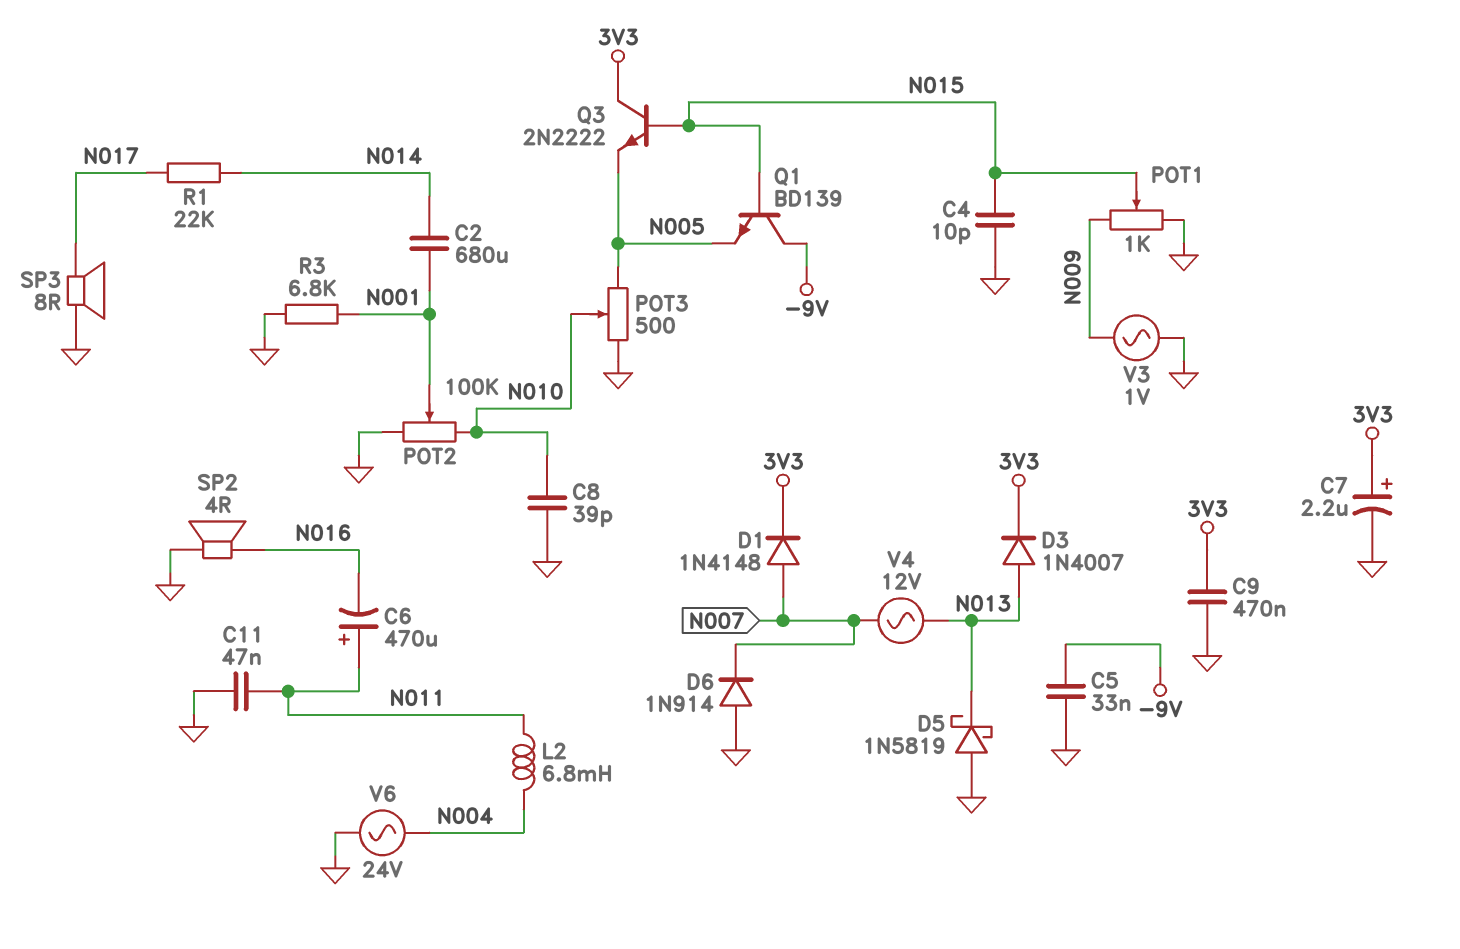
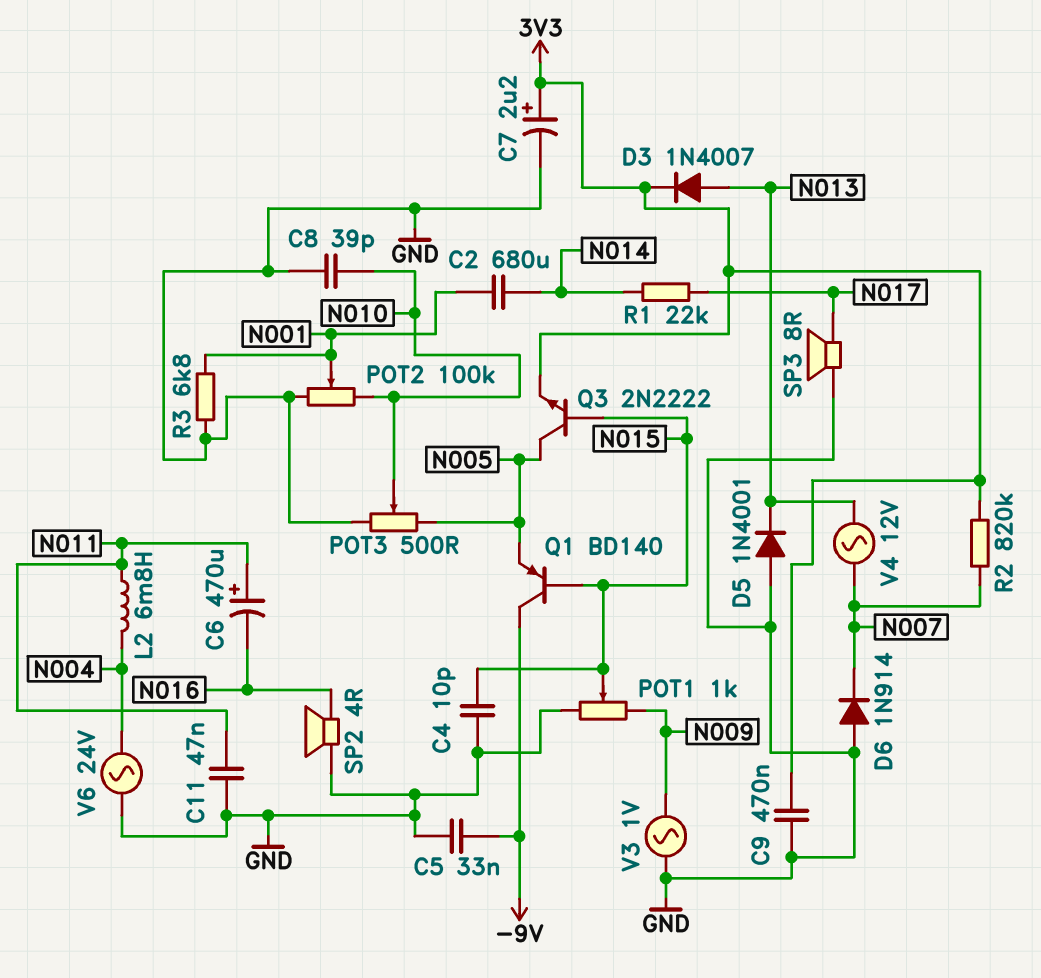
D1: diode 1N4148 (A N007, K 3V3) -> none
D5: schottky 1N5819 (A GND, K N013) -> diode 1N4001 (A GND, K N013)
Q1: NPN BD139 (B N015, C -9V, E N005) -> PNP BD140 (B N015, C -9V, E N005)
Q3: NPN 2N2222 (B N015, C 3V3, E N005) -> NPN 2N2222 (B N015, C N005, E 3V3)
R2: none -> 820k (3V3, N007)

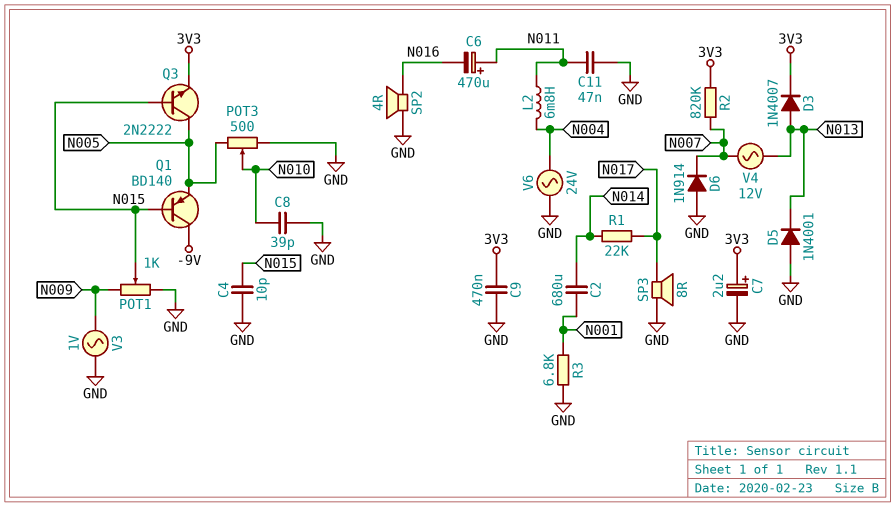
C5: 33nF (-9V, GND) -> none
POT2: 100k (GND, N010, wiper N001) -> none

